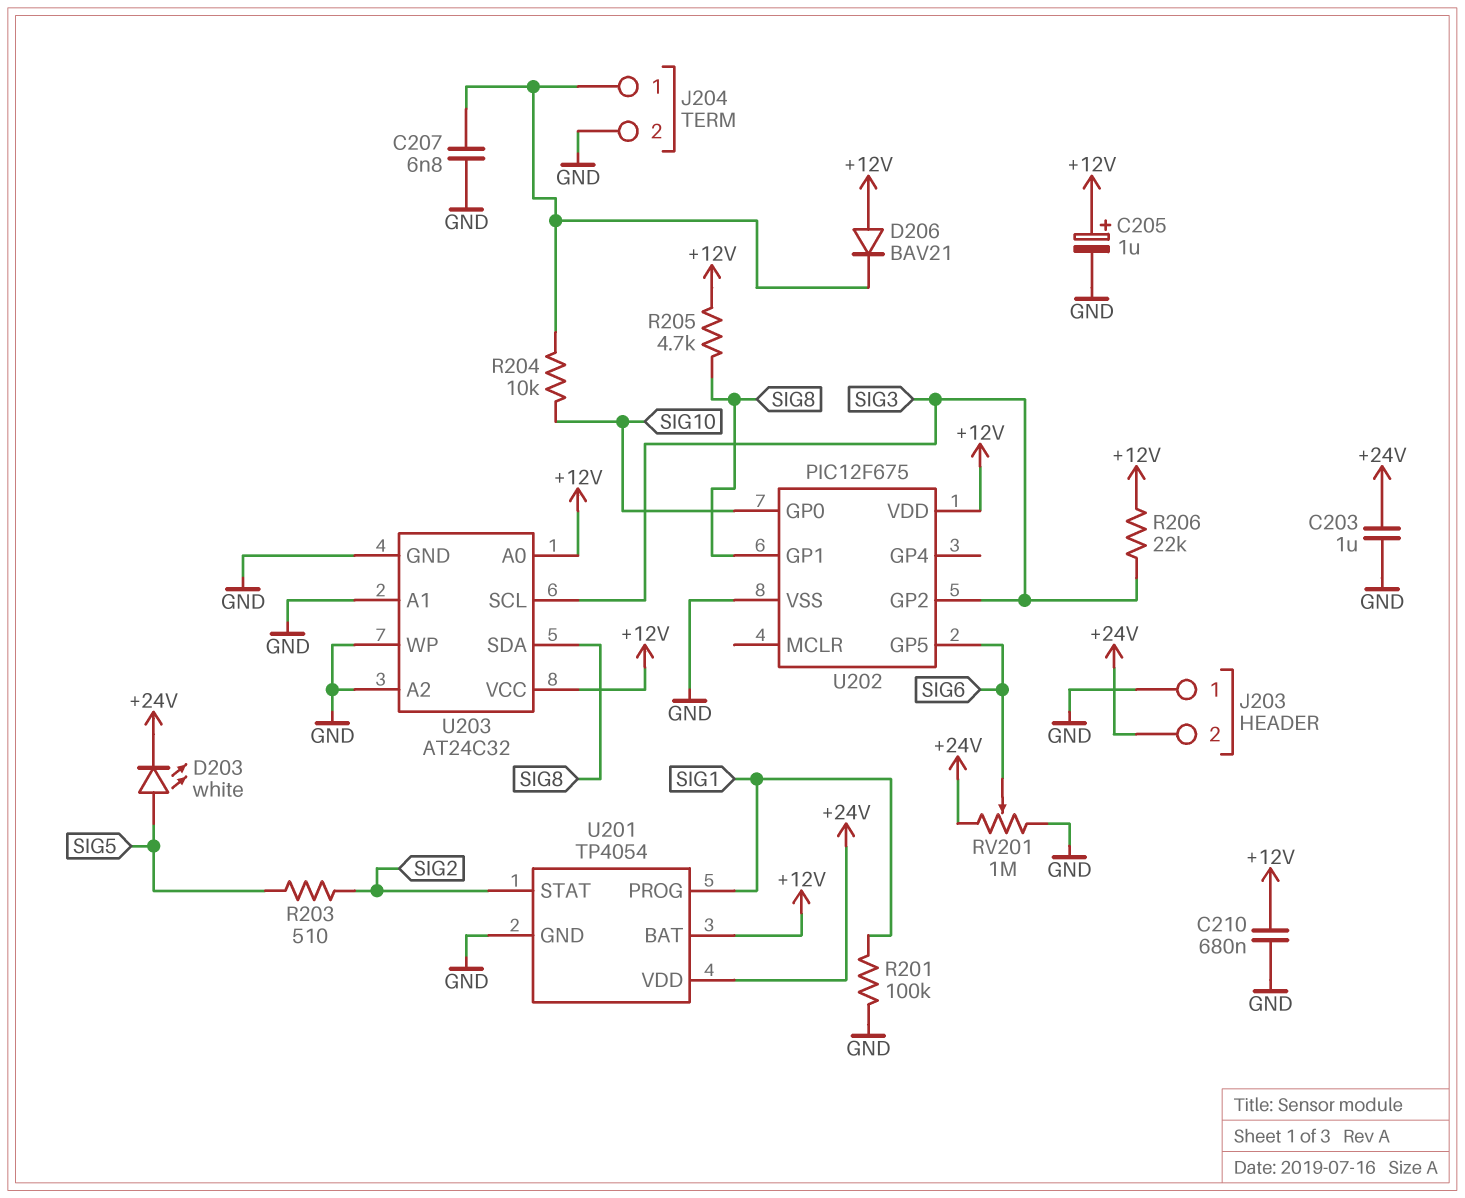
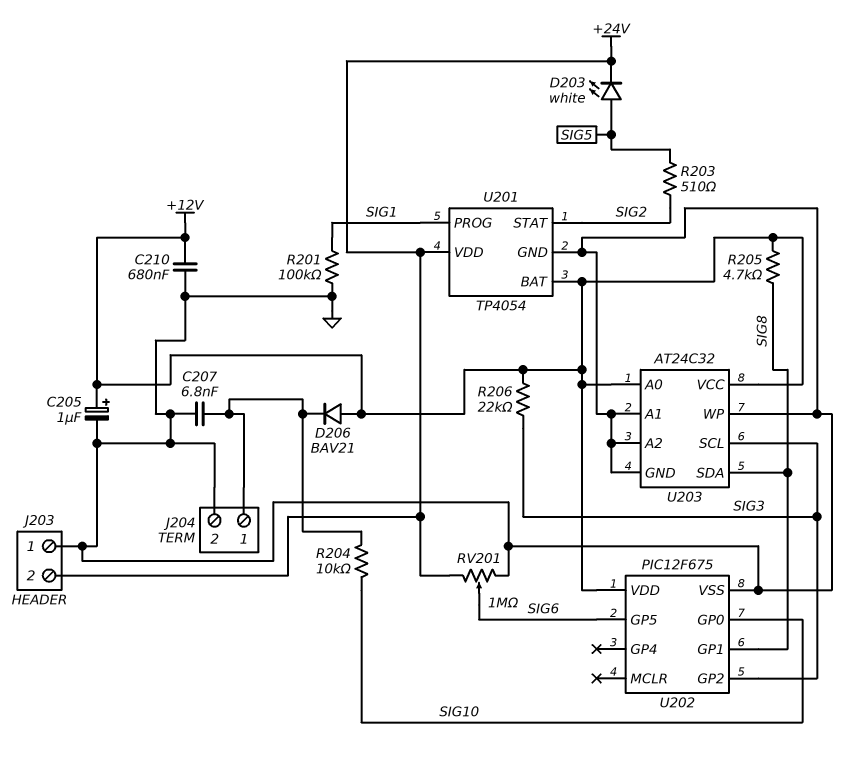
C203: 1uF (+24V, GND) -> none

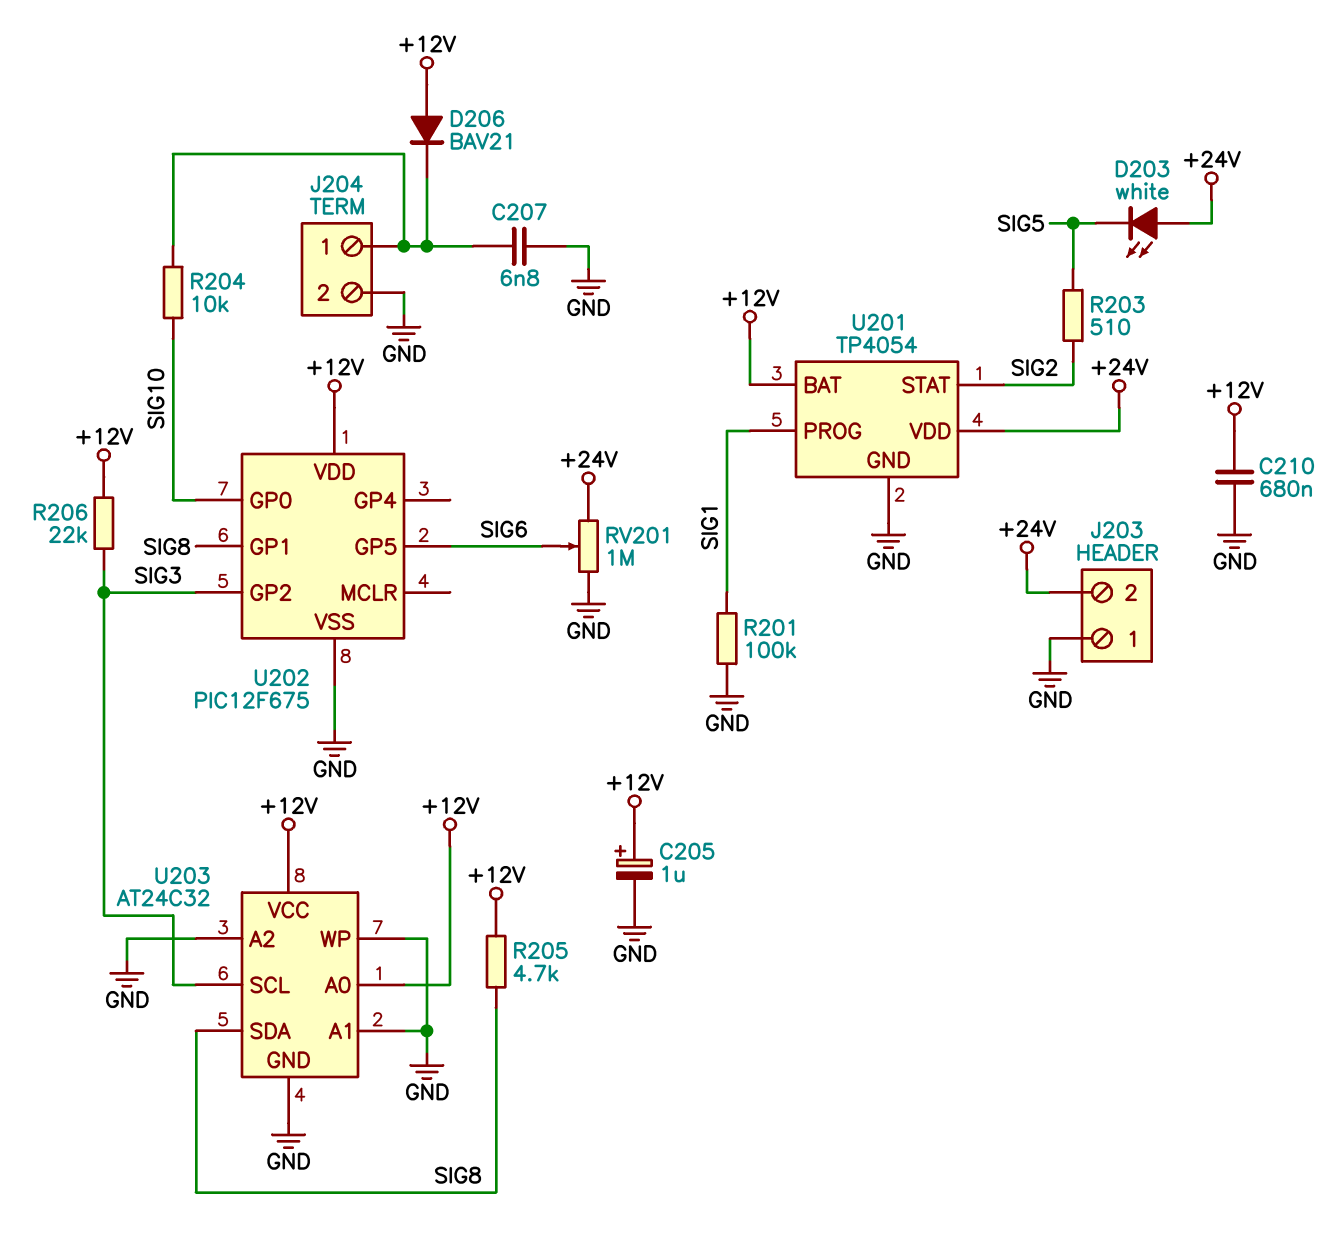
D203: LED white (A SIG5, K +24V) -> LED white (A +24V, K SIG5)

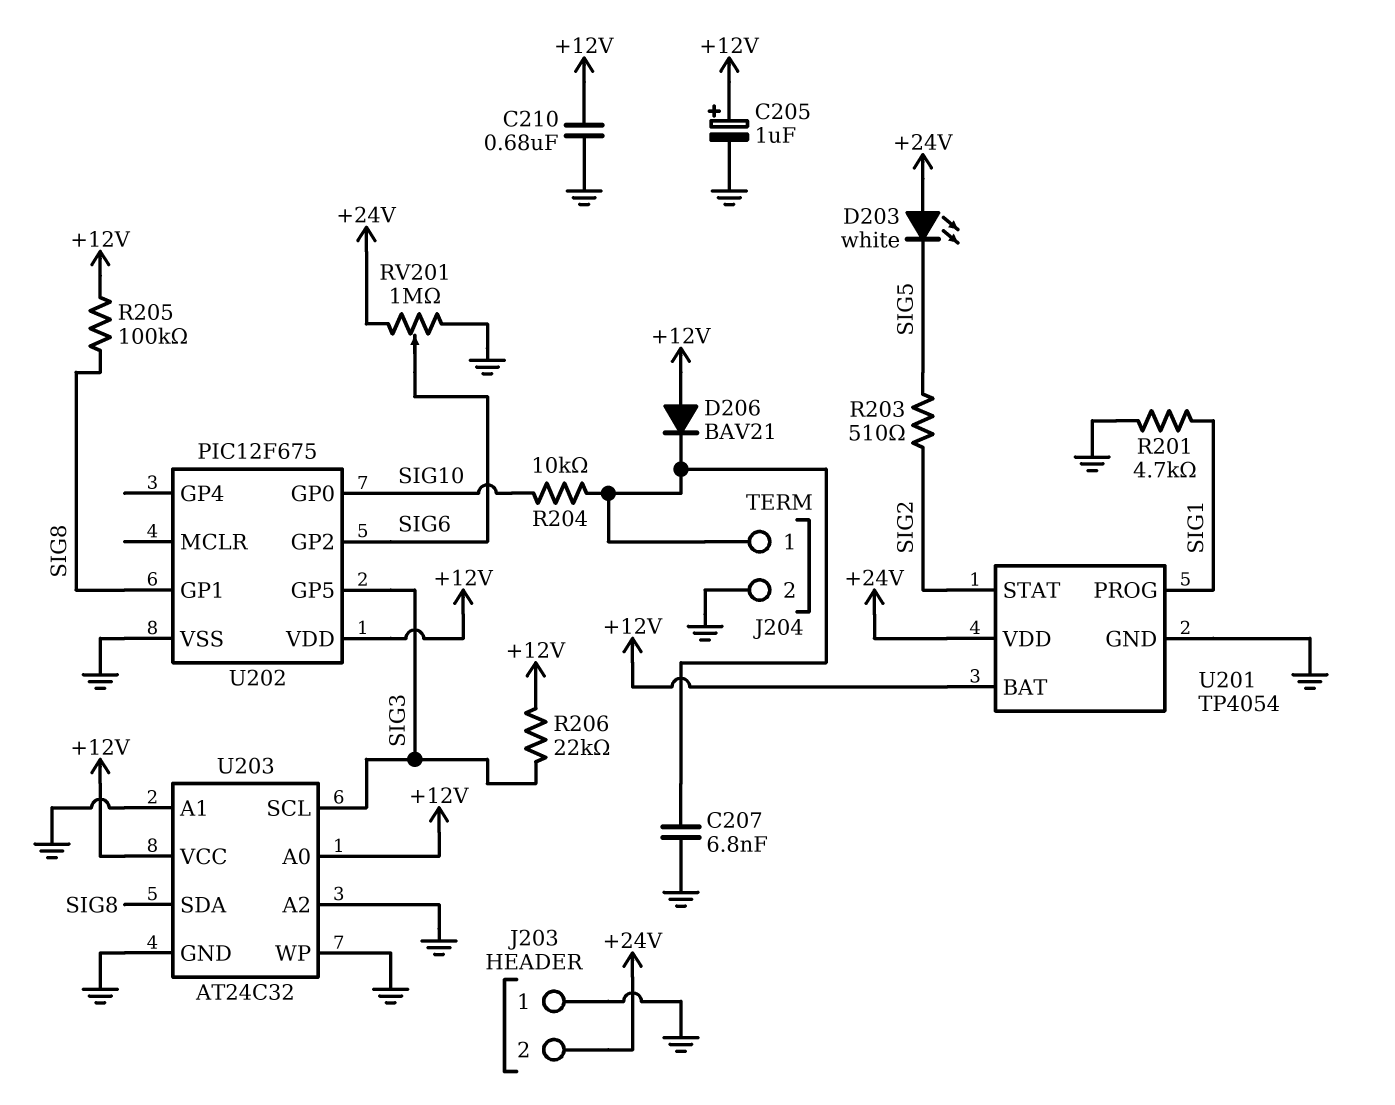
R201: 100k (GND, SIG1) -> 4.7k (GND, SIG1)
R205: 4.7k (+12V, SIG8) -> 100k (+12V, SIG8)
U202 pin GP2: SIG3 -> SIG6
U202 pin GP5: SIG6 -> SIG3

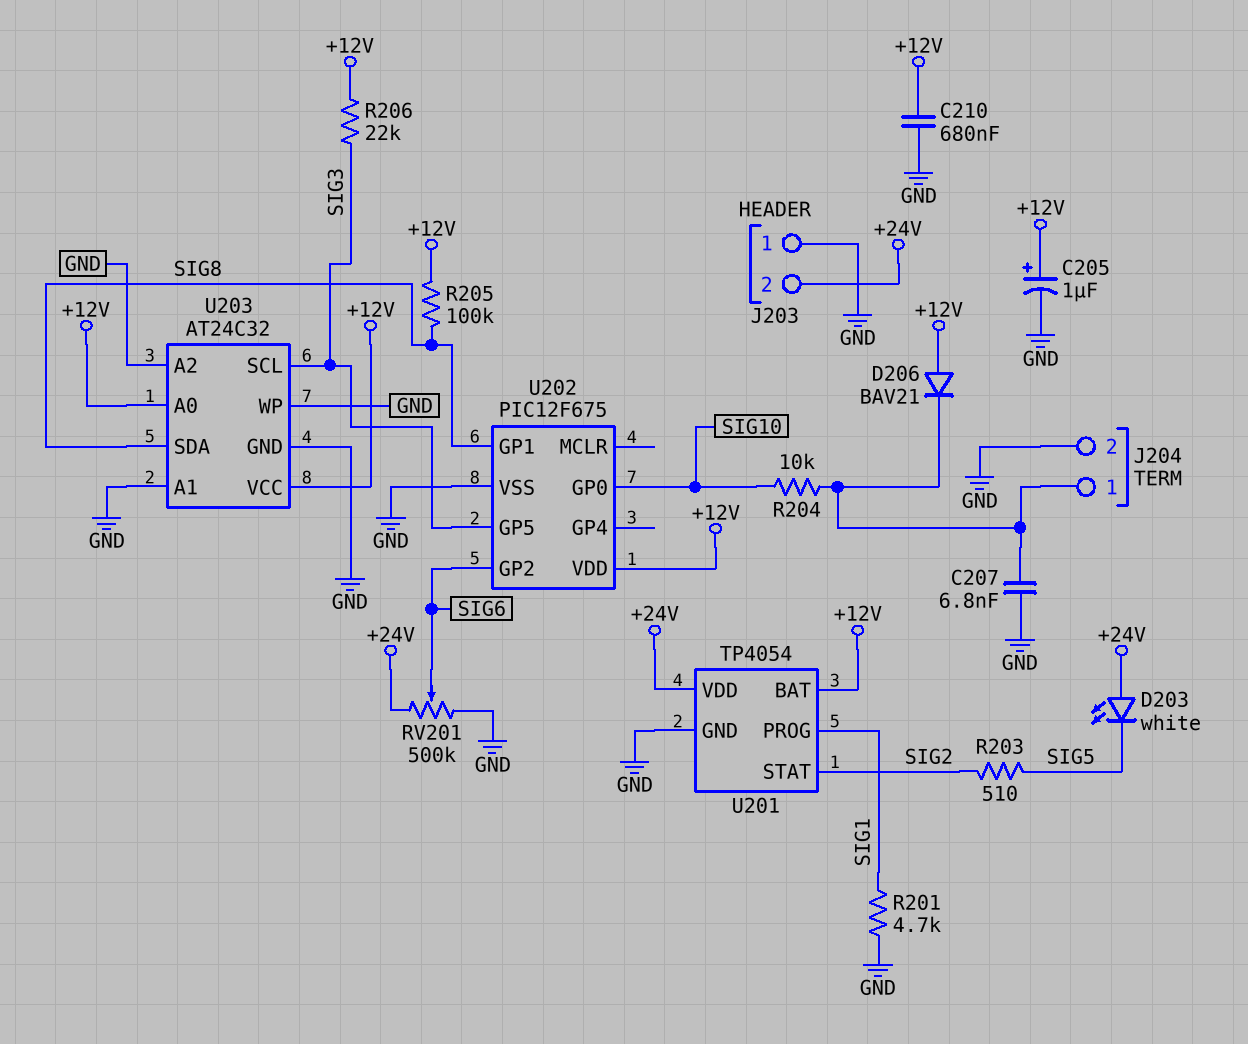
RV201: 1M (+24V, GND, wiper SIG6) -> 500k (+24V, GND, wiper SIG6)

